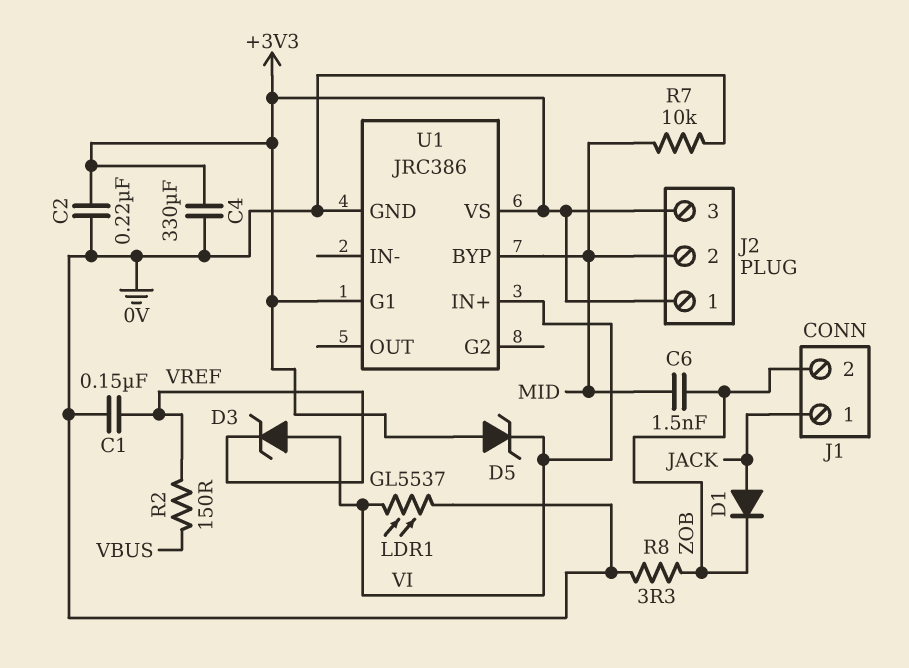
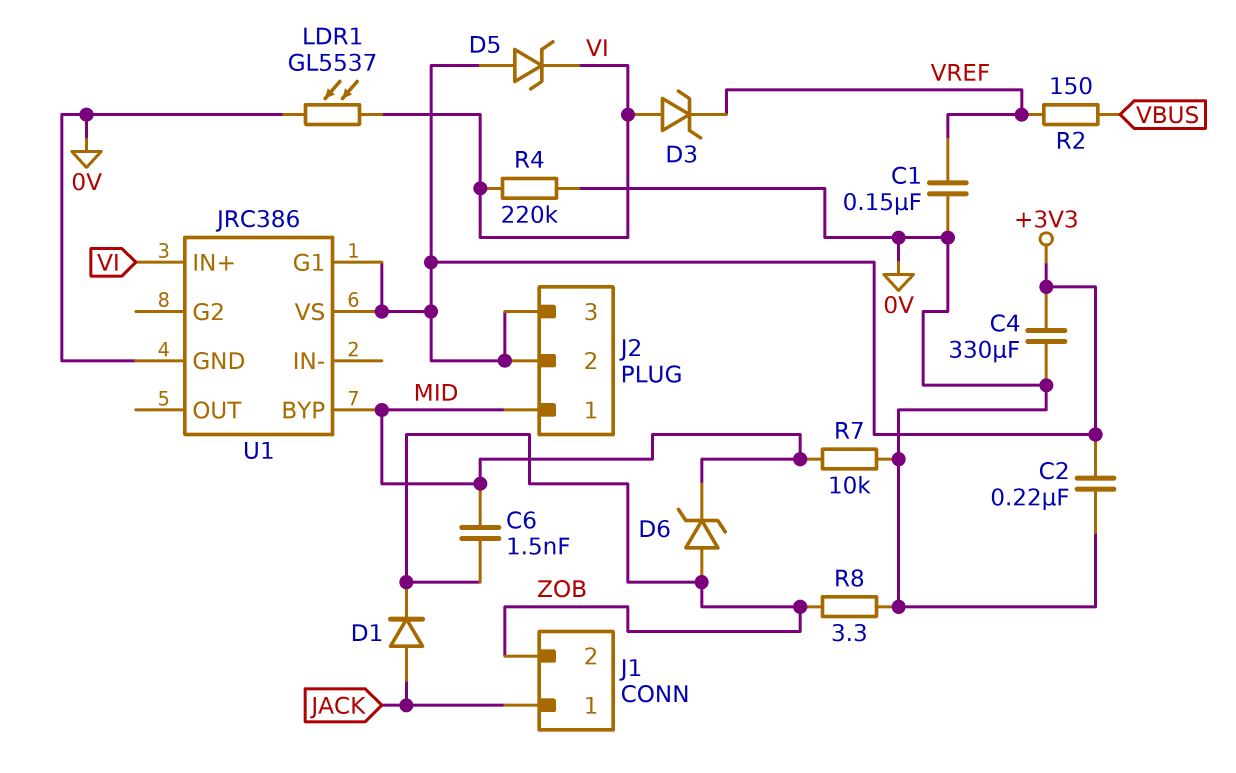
D6: none -> zener (A ZOB, K MID)
J2 pin 1: +3V3 -> MID
J2 pin 2: MID -> +3V3
R4: none -> 220k (0V, VI)

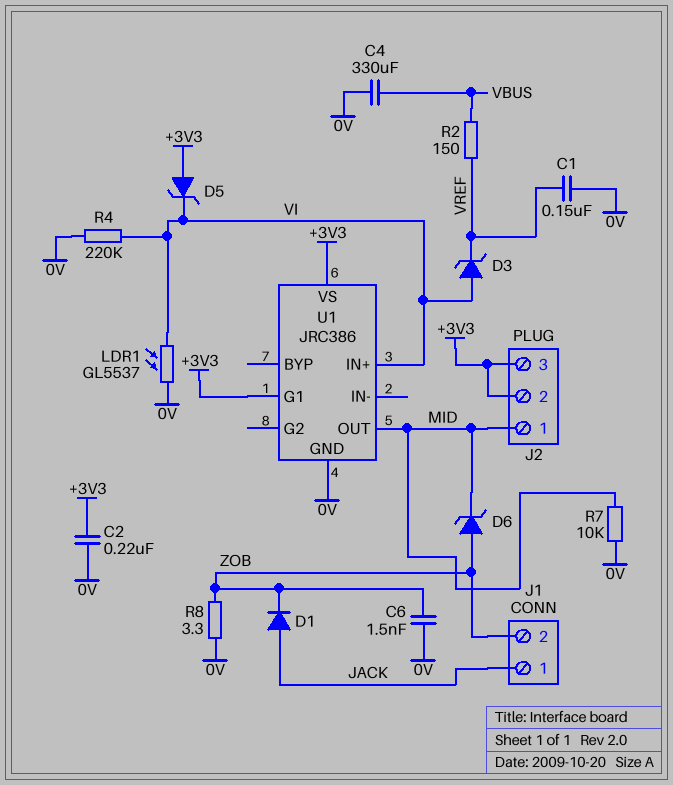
C4: 330uF (+3V3, 0V) -> 330uF (0V, VBUS)
C6: 1.5nF (MID, ZOB) -> 1.5nF (0V, ZOB)
U1 pin BYP: MID -> none
U1 pin OUT: none -> MID

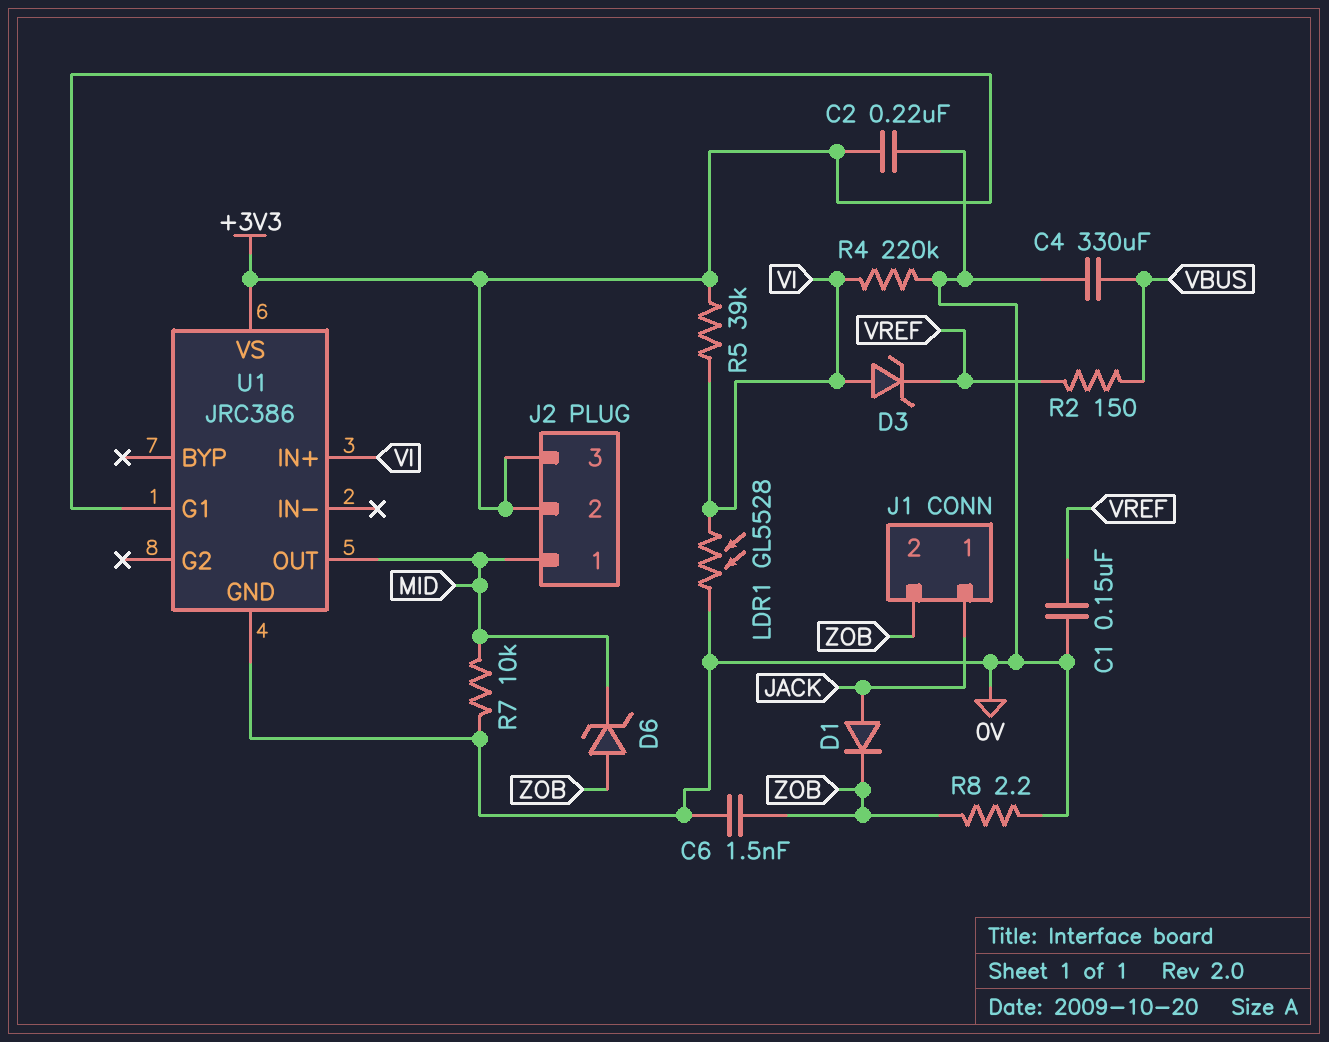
D5: zener (A +3V3, K VI) -> none
LDR1: GL5537 (0V, VI) -> GL5528 (0V, VI)
R5: none -> 39k (+3V3, VI)
R8: 3.3 (0V, ZOB) -> 2.2 (0V, ZOB)

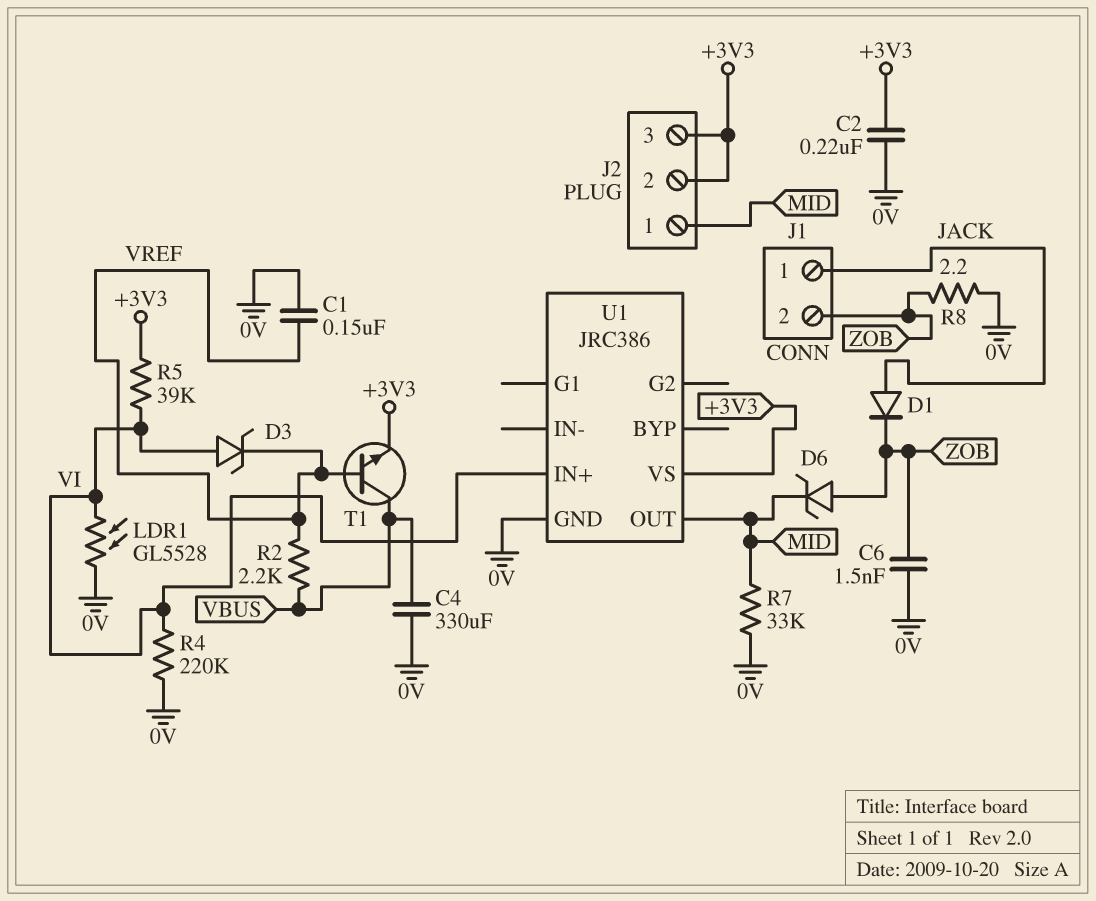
R2: 150 (VBUS, VREF) -> 2.2k (VBUS, VREF)
R7: 10k (0V, MID) -> 33k (0V, MID)
T1: none -> NPN (B VREF, C VBUS, E +3V3)
U1 pin G1: +3V3 -> none

